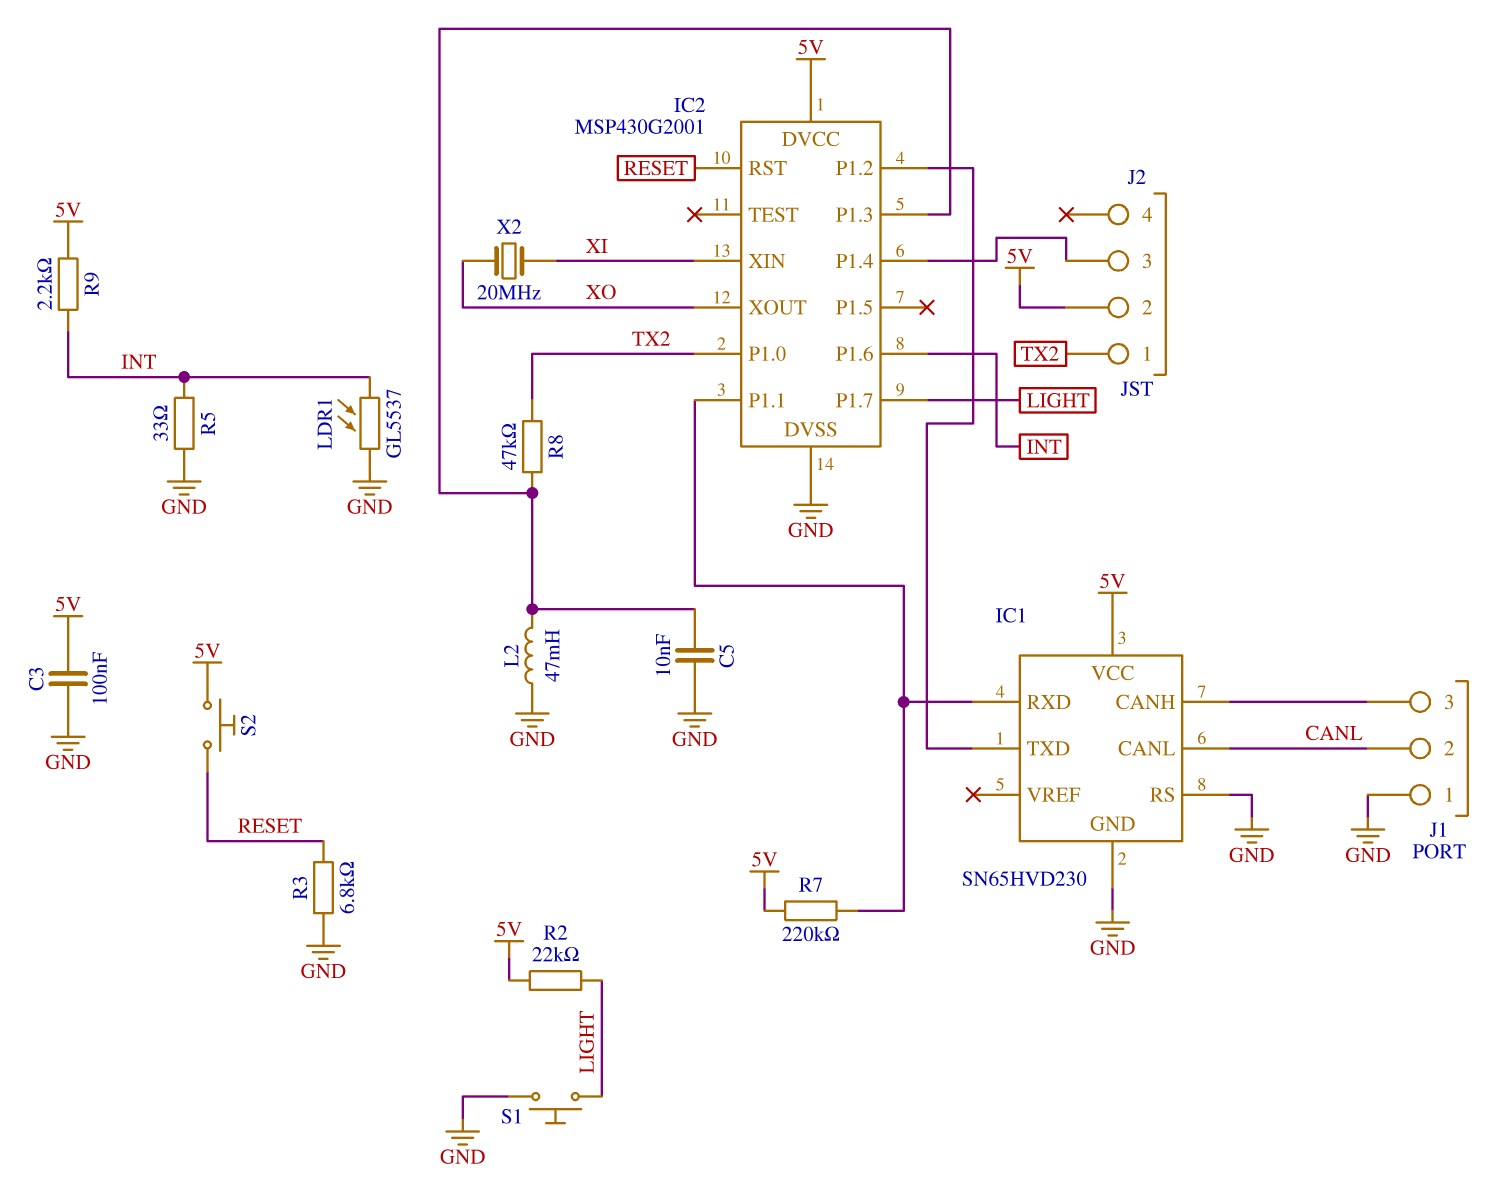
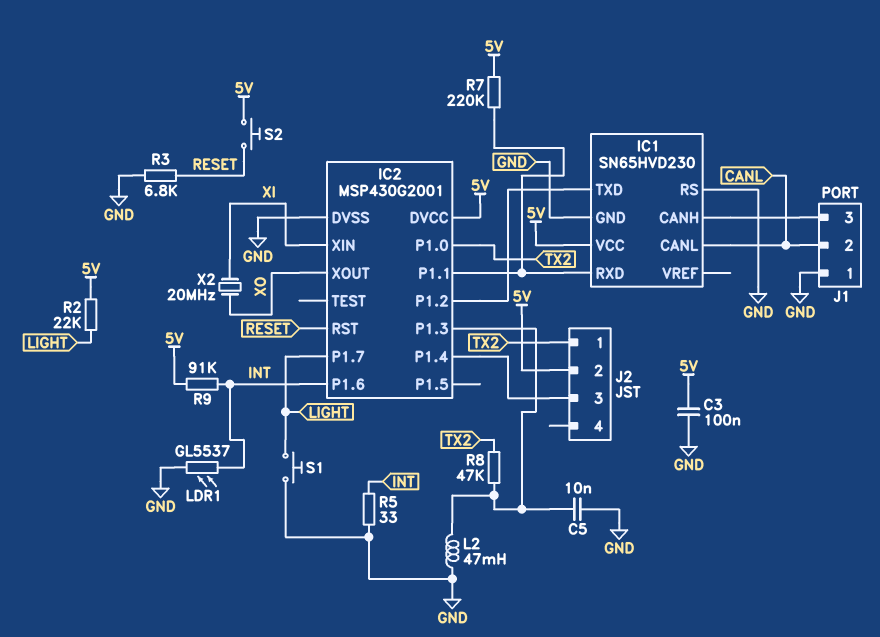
R9: 2.2k (5V, INT) -> 91k (5V, INT)

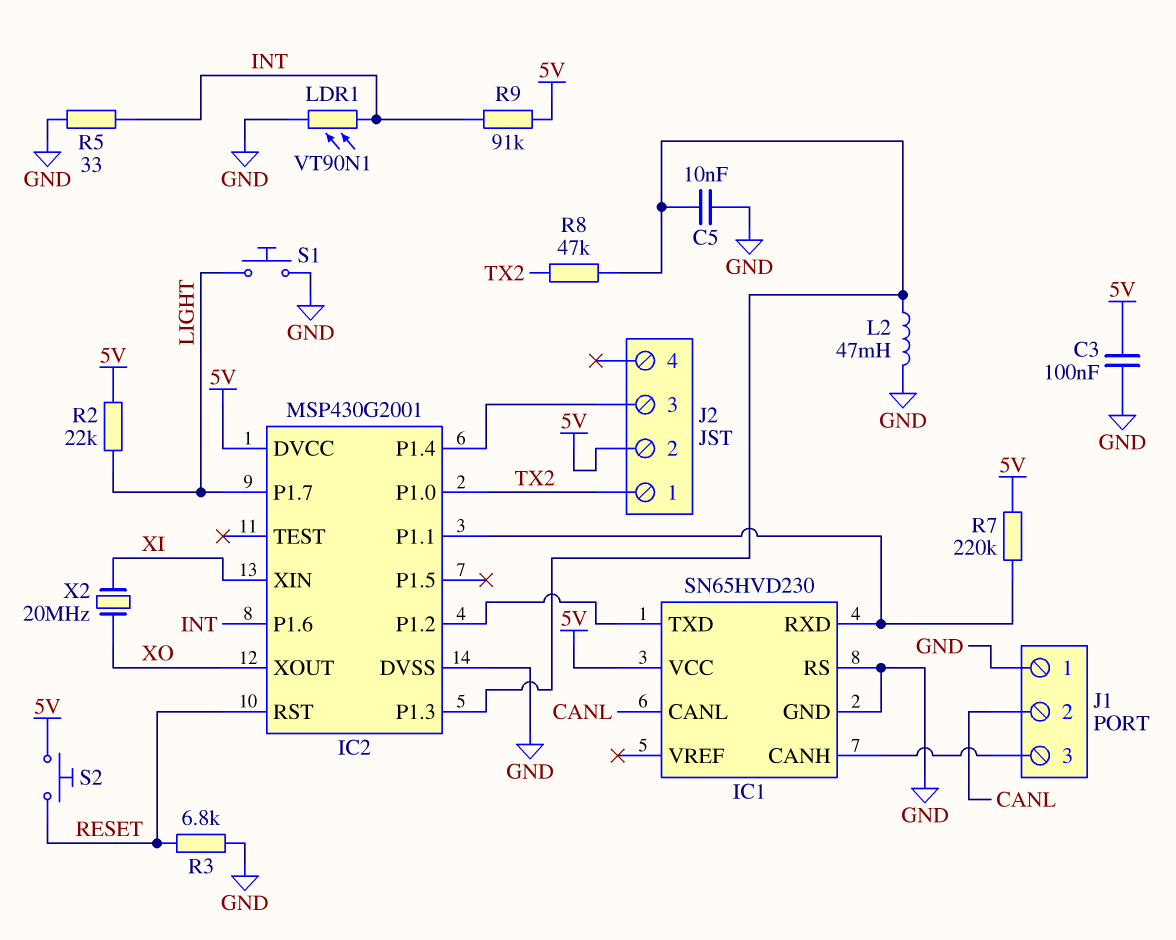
LDR1: GL5537 (GND, INT) -> VT90N1 (GND, INT)

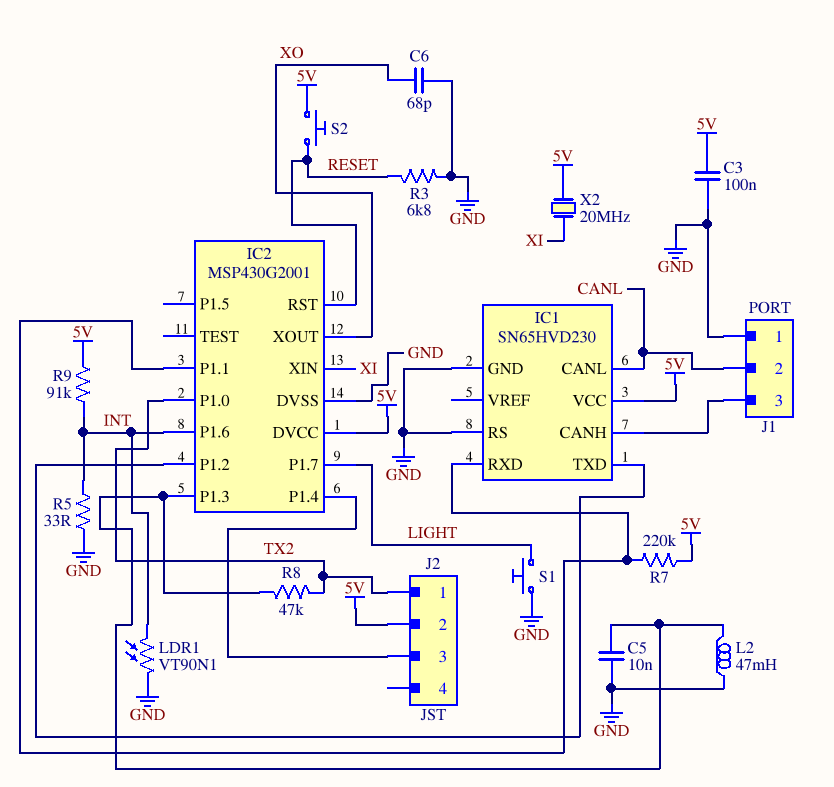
C6: none -> 68pF (GND, XO)
R2: 22k (5V, LIGHT) -> none
X2: 20MHz (XI, XO) -> 20MHz (5V, XI)

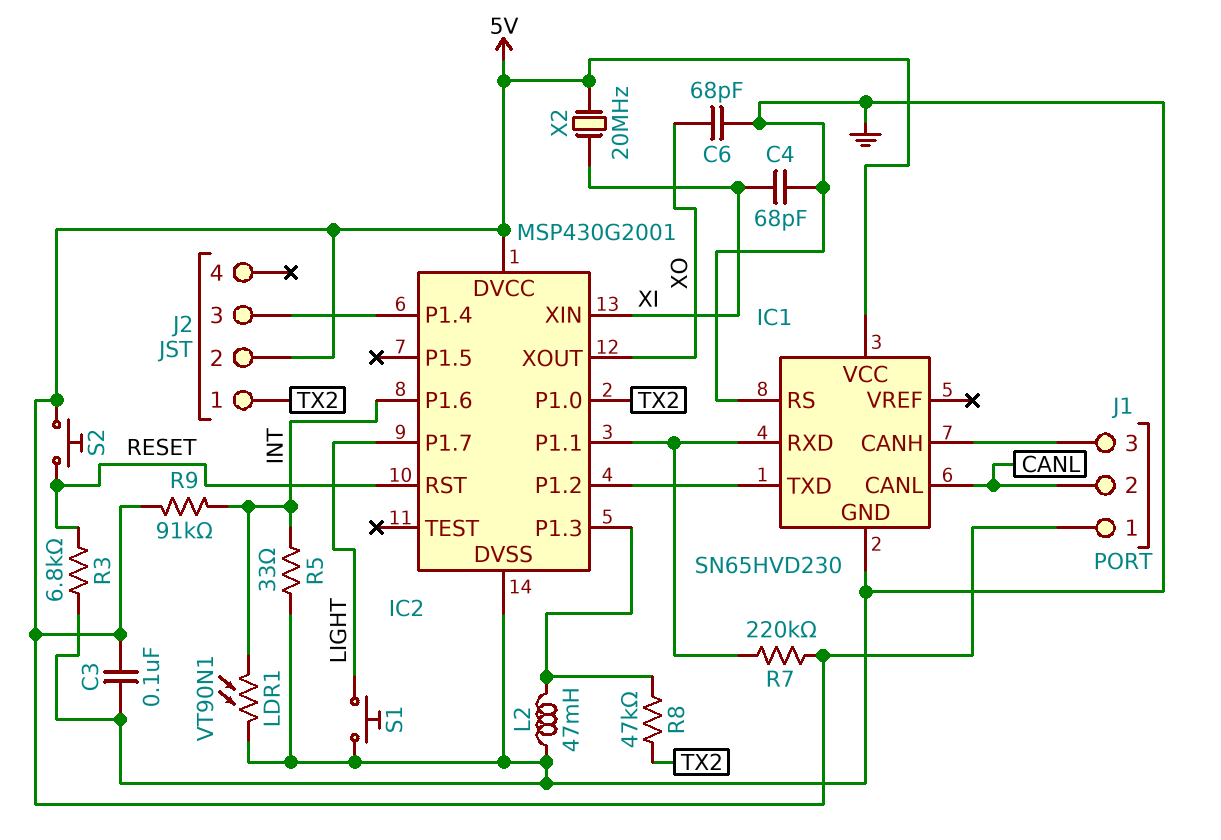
C4: none -> 68pF (GND, XI)
C5: 10nF (GND, IC2/P1.3) -> none
J1 pin 1: GND -> 5V

